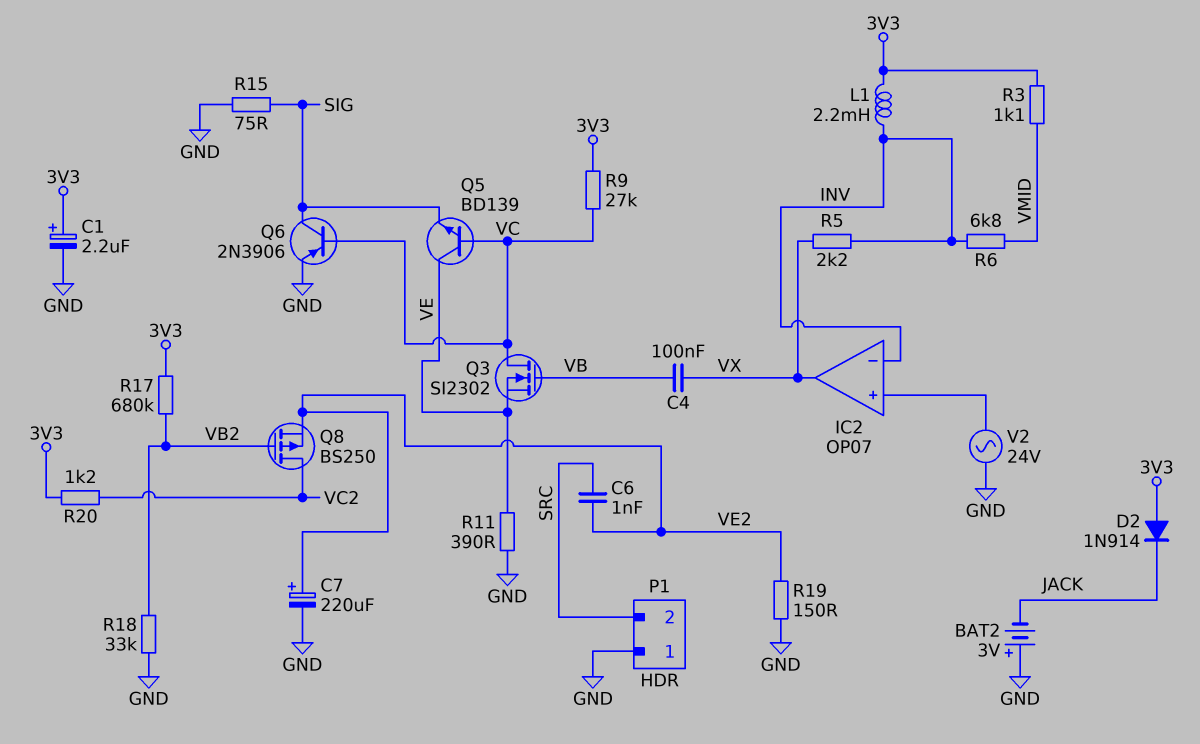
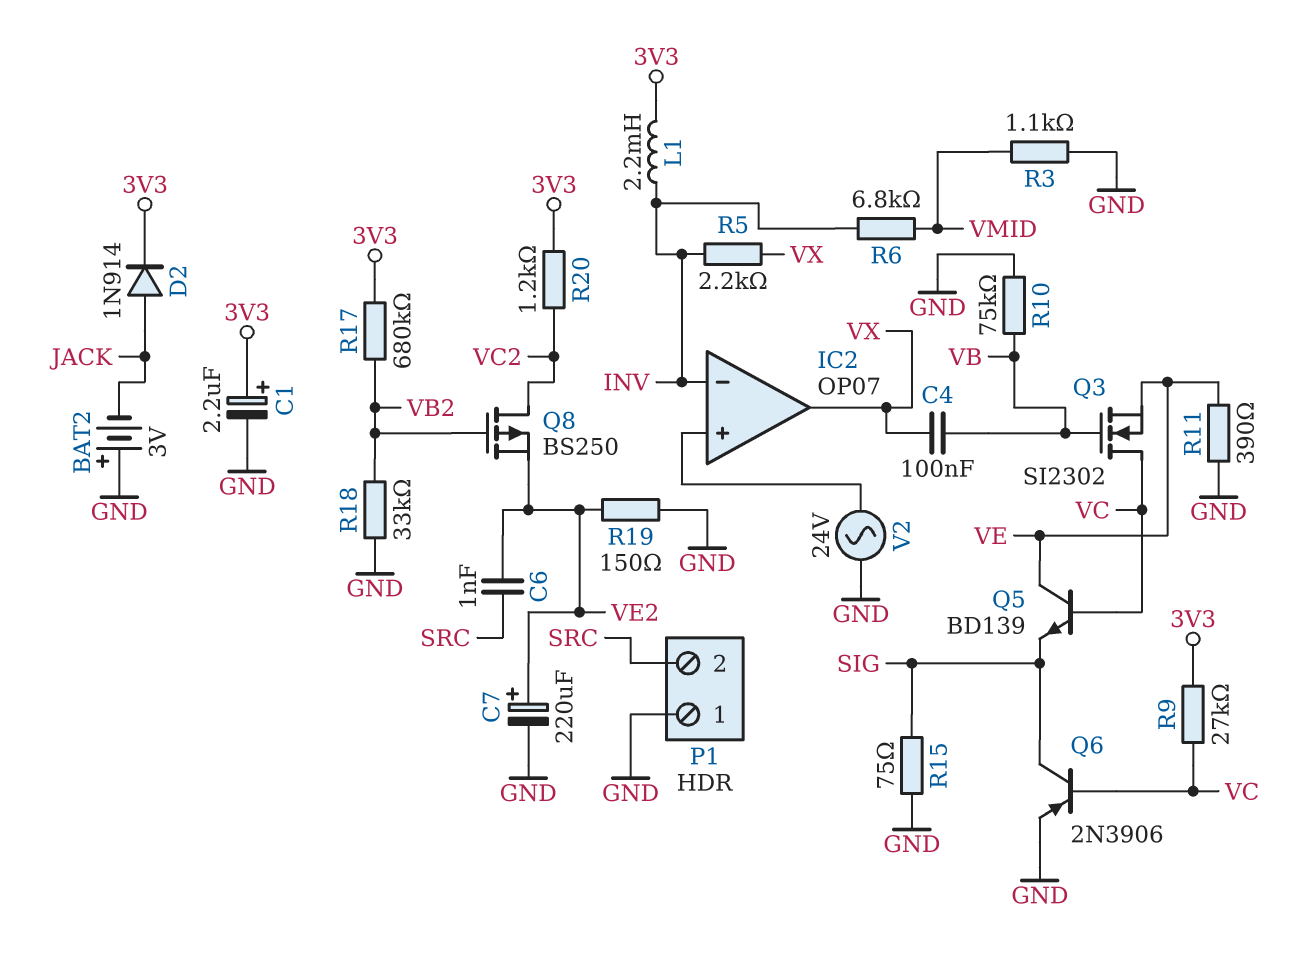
D2: diode 1N914 (A 3V3, K JACK) -> diode 1N914 (A JACK, K 3V3)
R3: 1.1k (3V3, VMID) -> 1.1k (GND, VMID)
R10: none -> 75k (GND, VB)

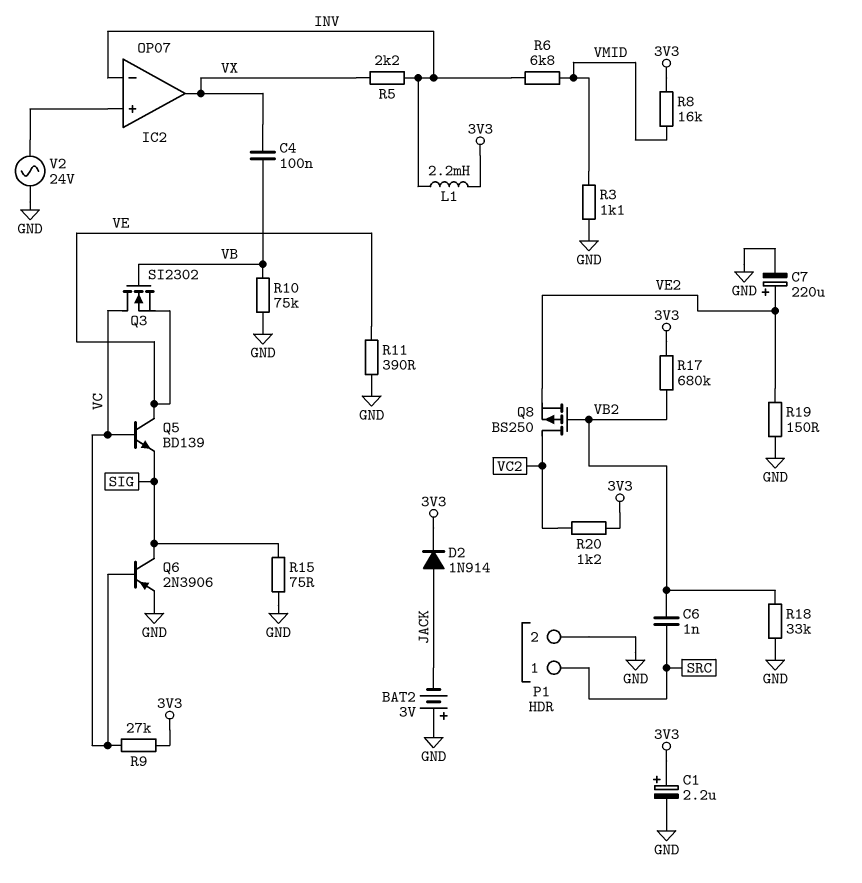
C6: 1nF (SRC, VE2) -> 1nF (SRC, VB2)
P1 pin 1: GND -> SRC
P1 pin 2: SRC -> GND
R8: none -> 16k (3V3, VMID)

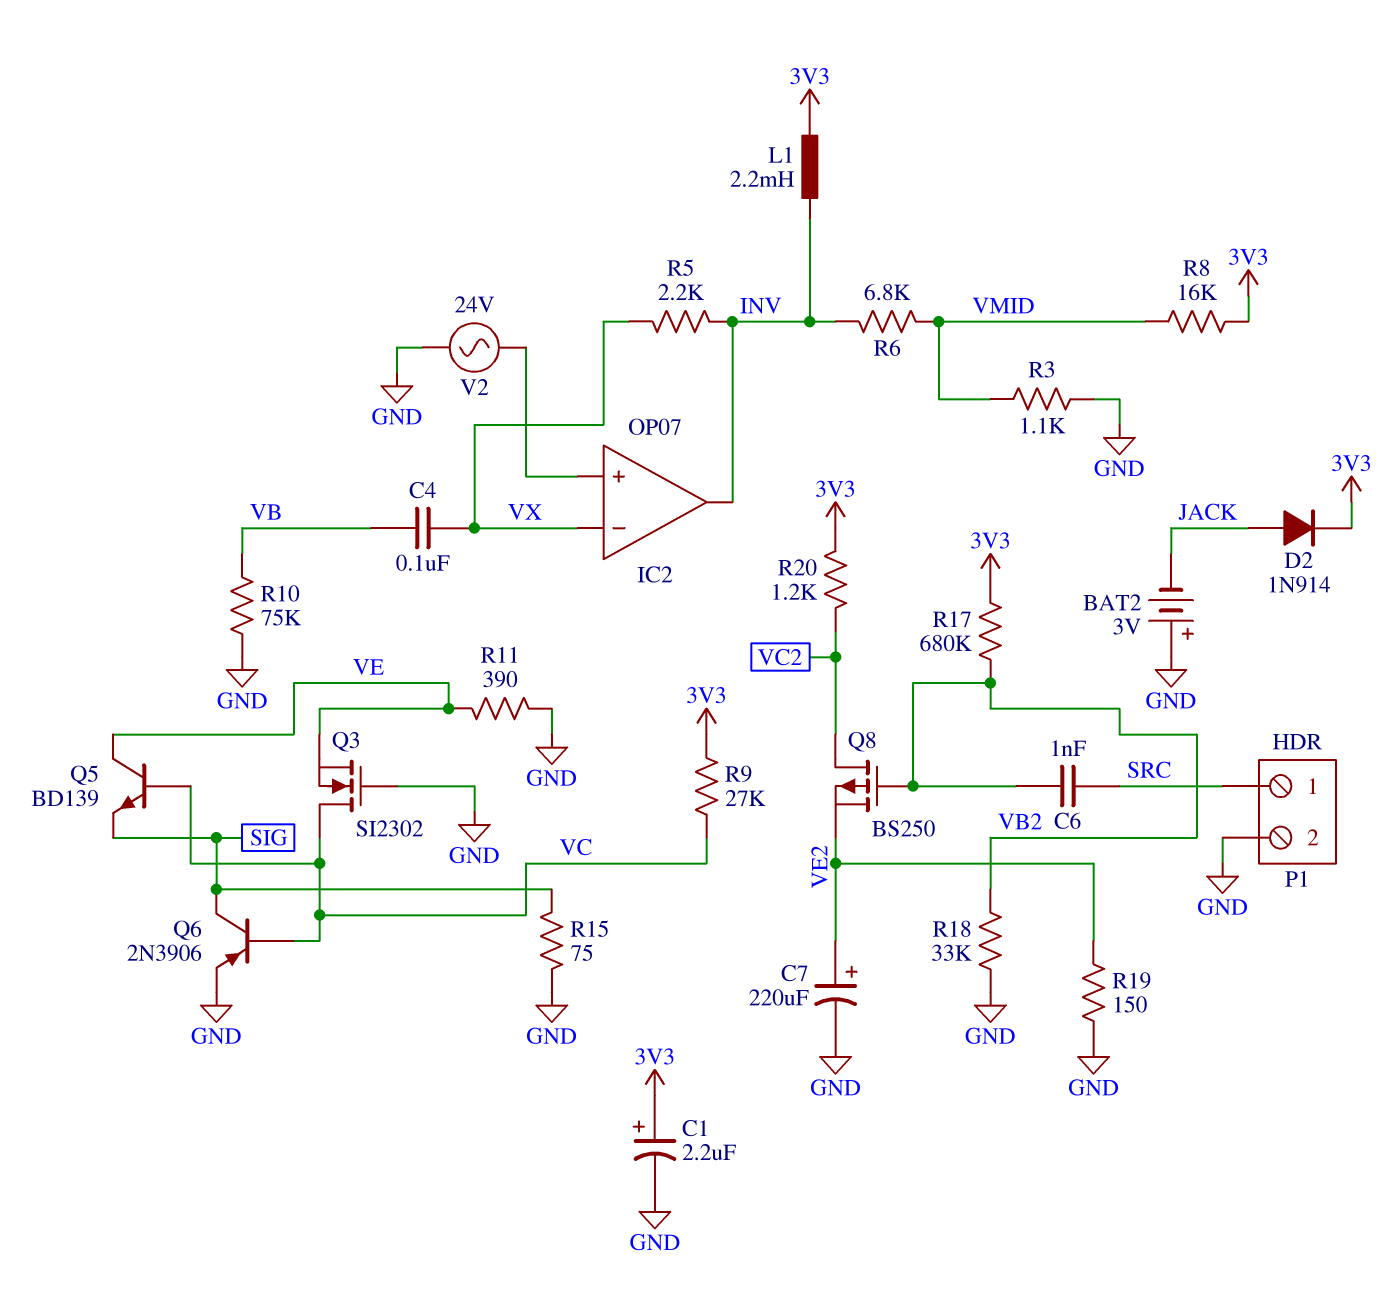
IC2 pin in-: INV -> VX
IC2 pin out: VX -> INV
Q3: NMOS SI2302 (G VB, D VC, S VE) -> NMOS SI2302 (G GND, D VC, S VE)

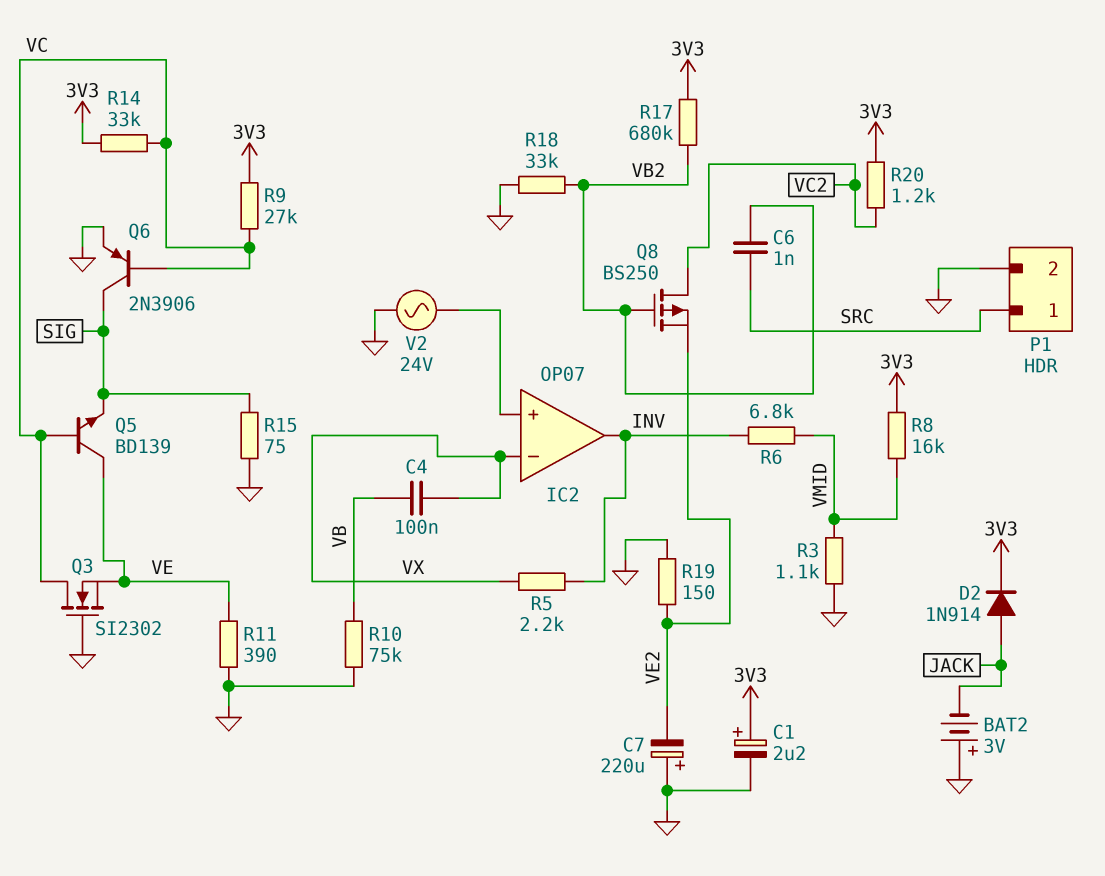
C7: 220uF (plus VE2, minus GND) -> 220uF (plus GND, minus VE2)
L1: 2.2mH (3V3, INV) -> none
R14: none -> 33k (3V3, VC)

